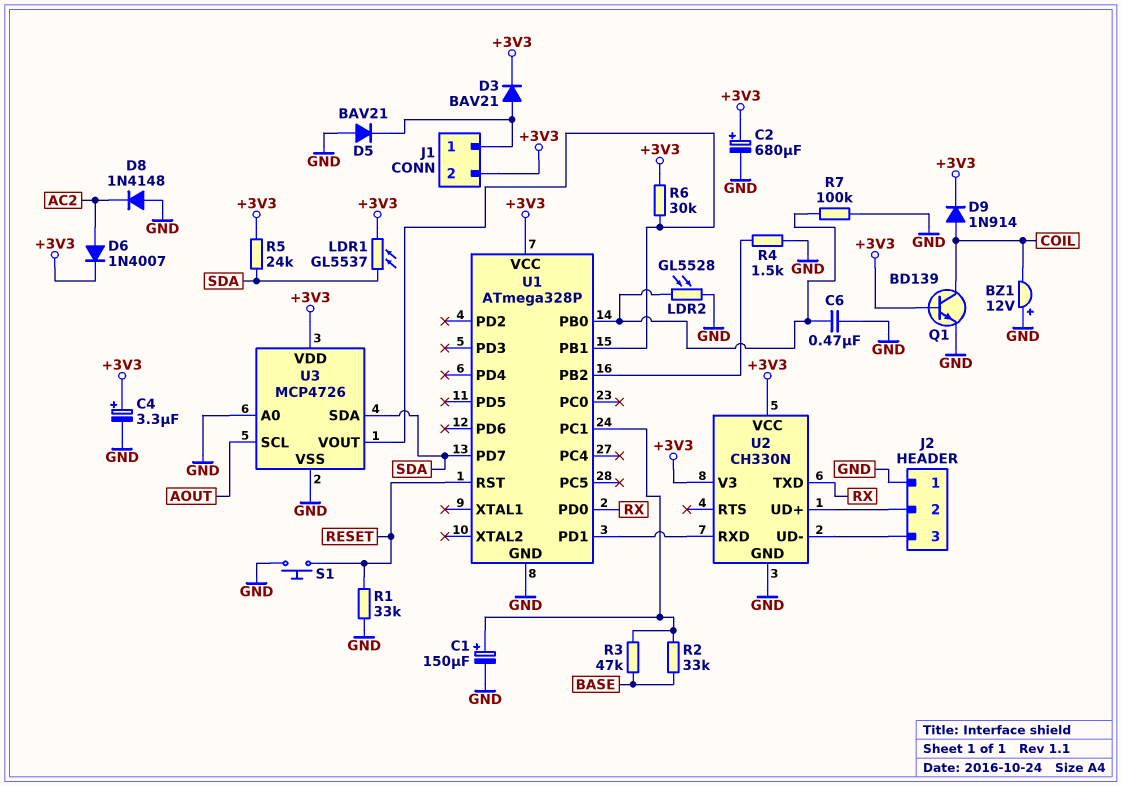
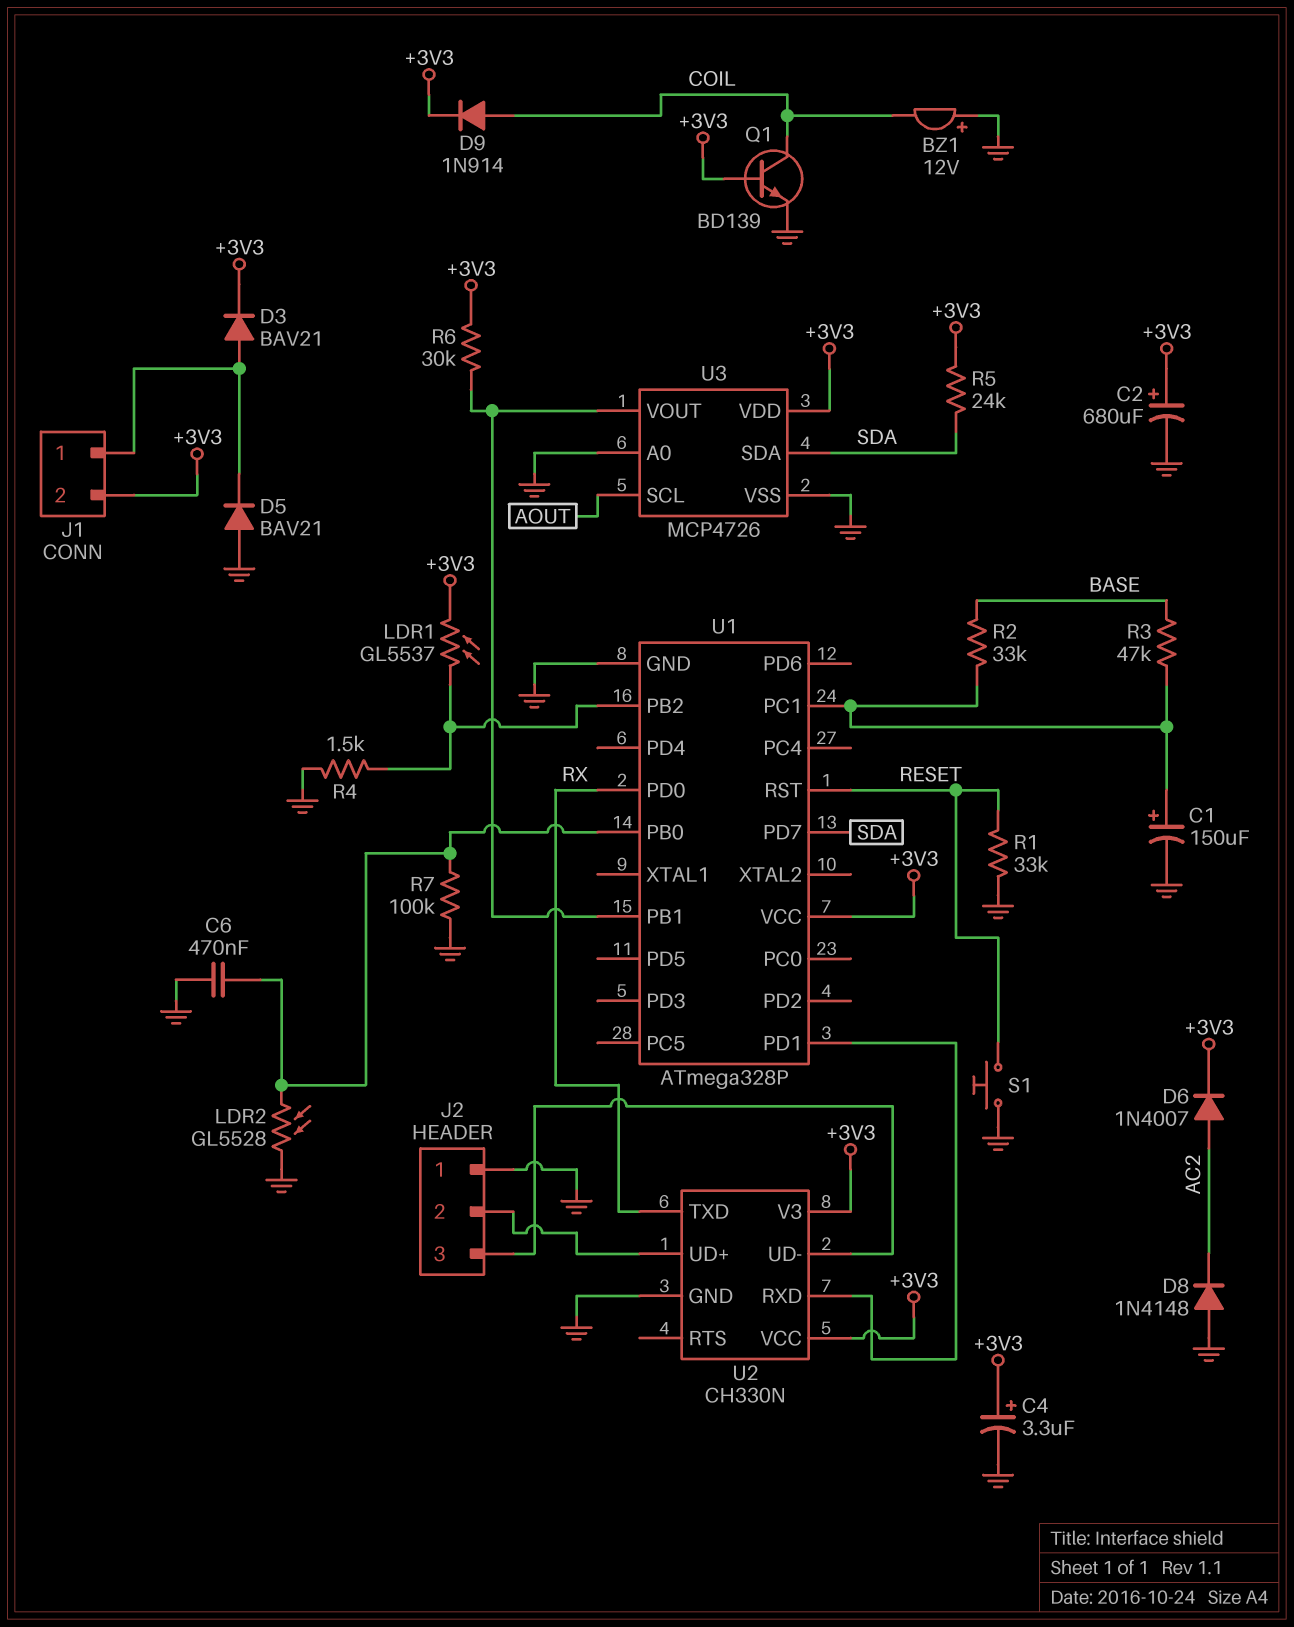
LDR1: GL5537 (+3V3, SDA) -> GL5537 (+3V3, U1/PB2)

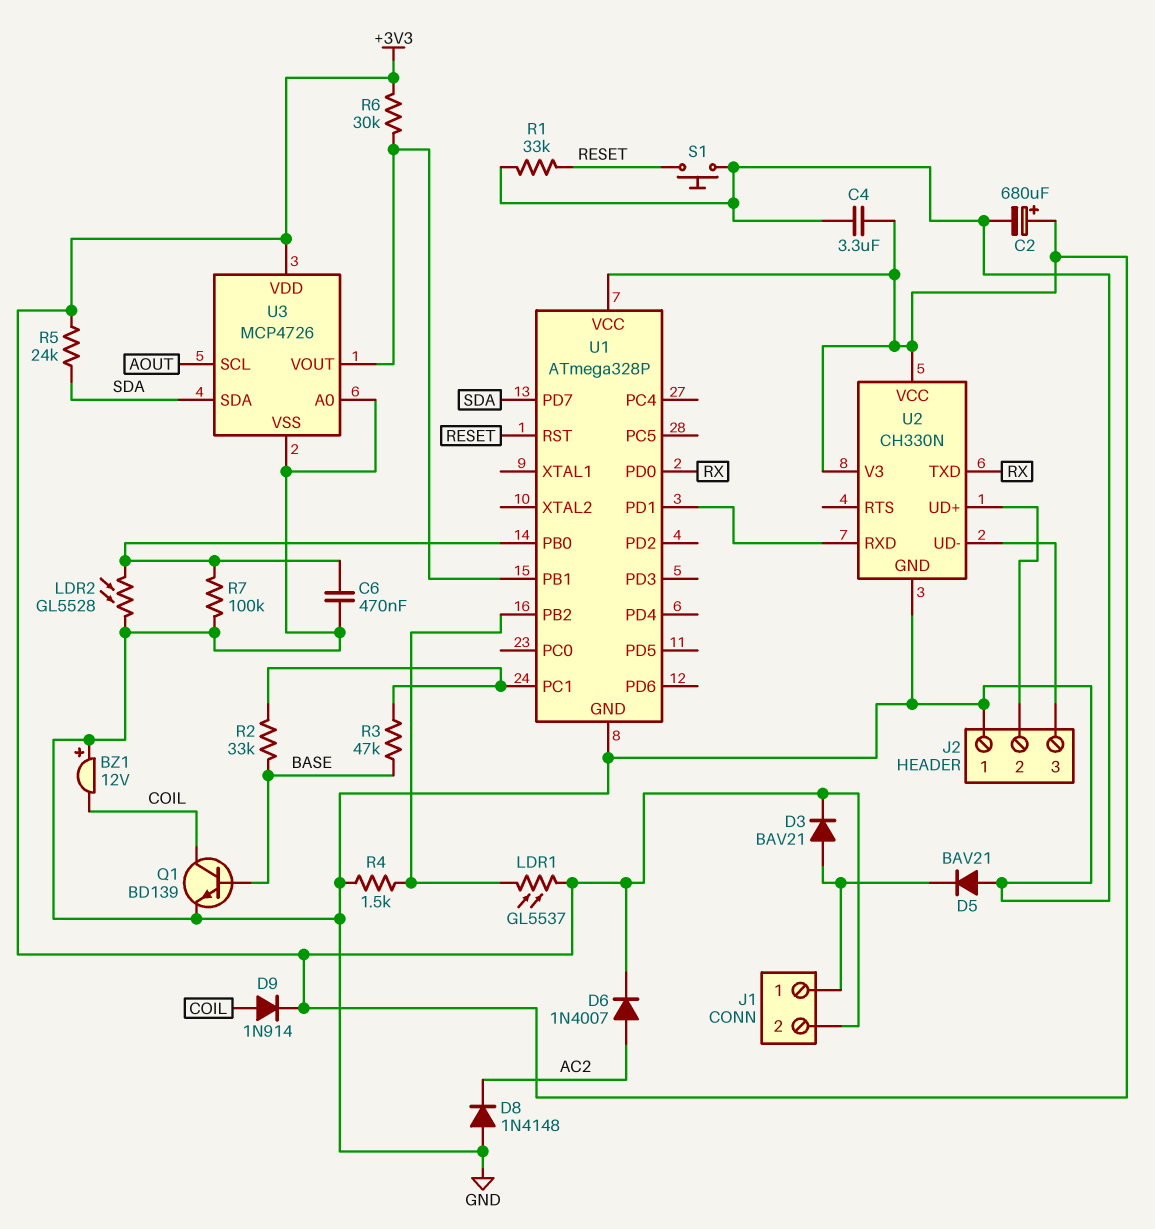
C1: 150uF (plus U1/PC1, minus GND) -> none
C4: 3.3uF (plus +3V3, minus GND) -> 3.3uF (+3V3, GND)
Q1: NPN BD139 (B +3V3, C COIL, E GND) -> NPN BD139 (B BASE, C COIL, E GND)

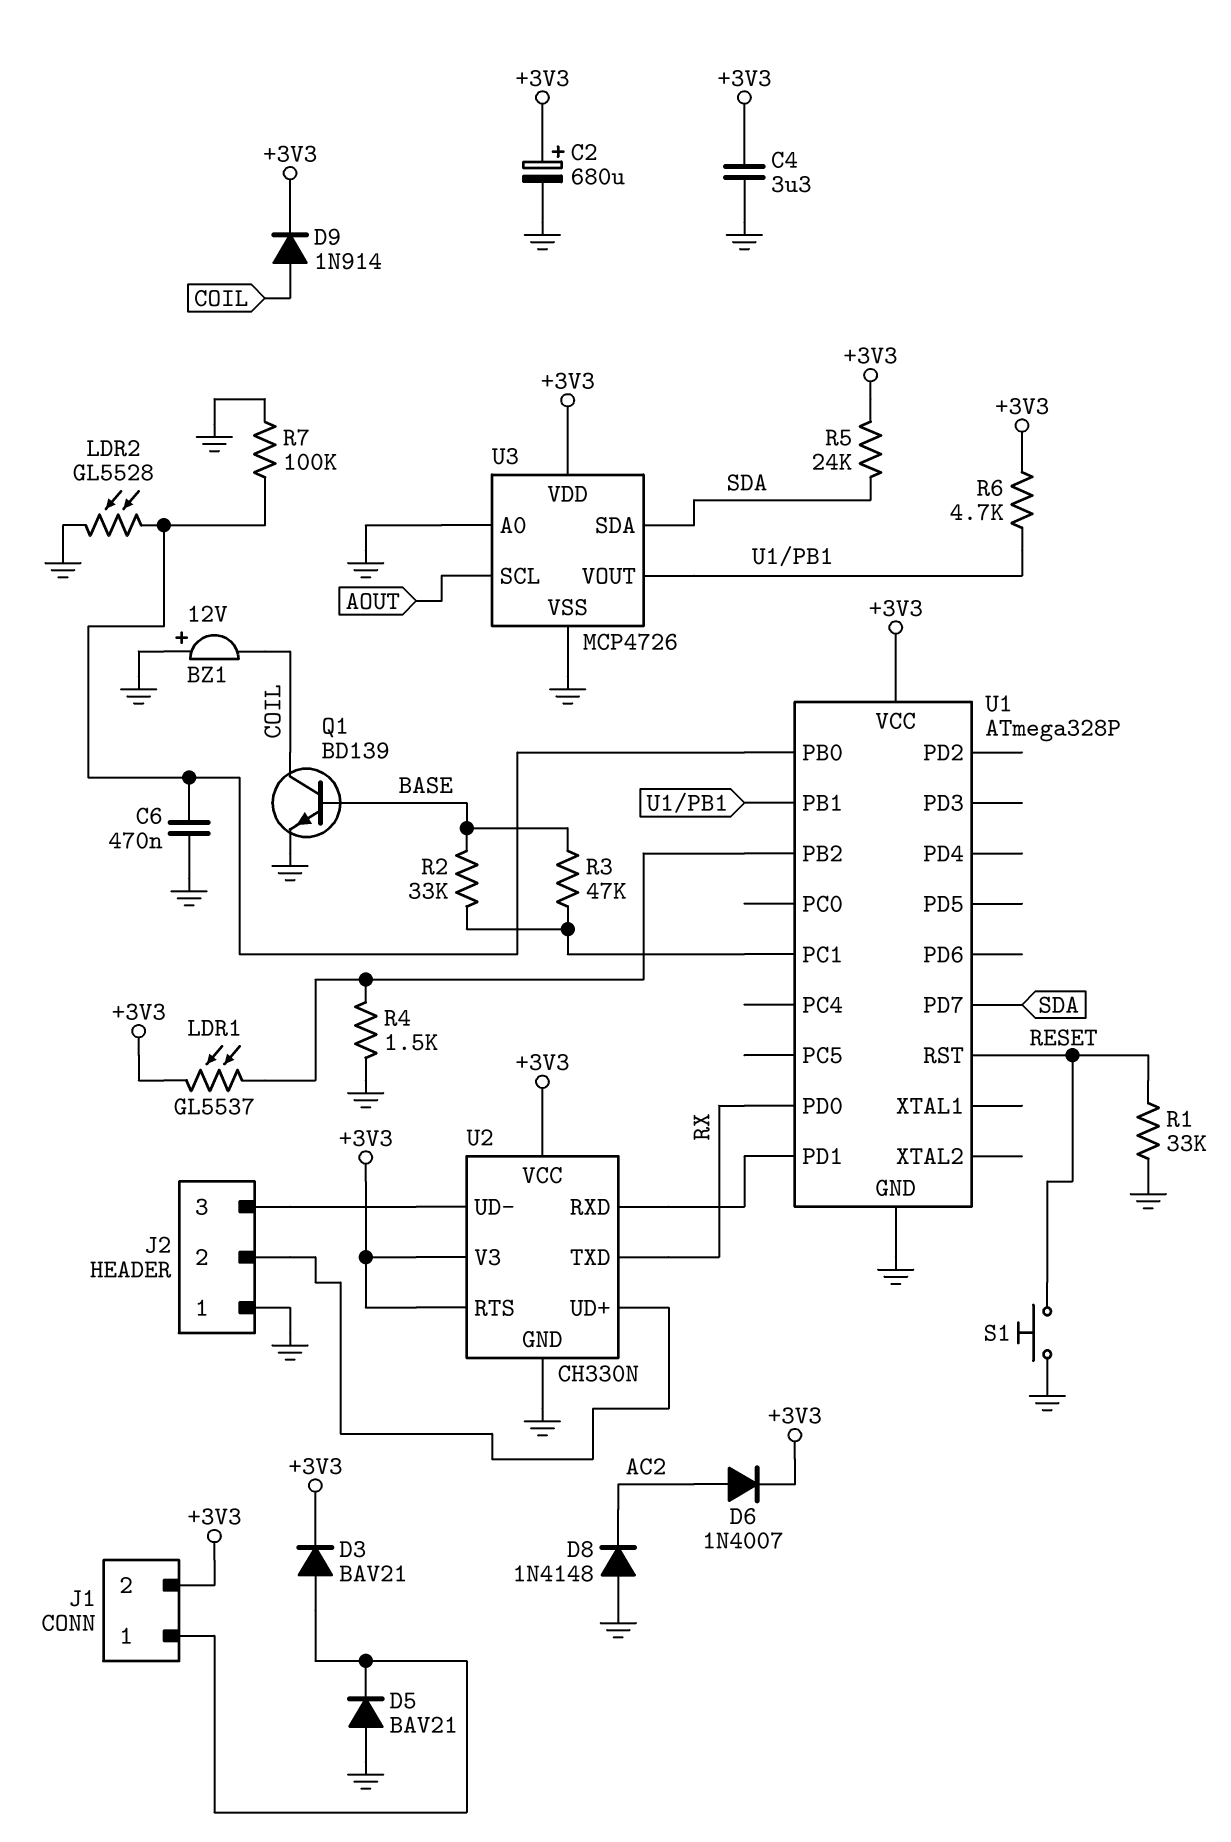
R6: 30k (+3V3, U1/PB1) -> 4.7k (+3V3, U1/PB1)
U2 pin RTS: none -> +3V3

